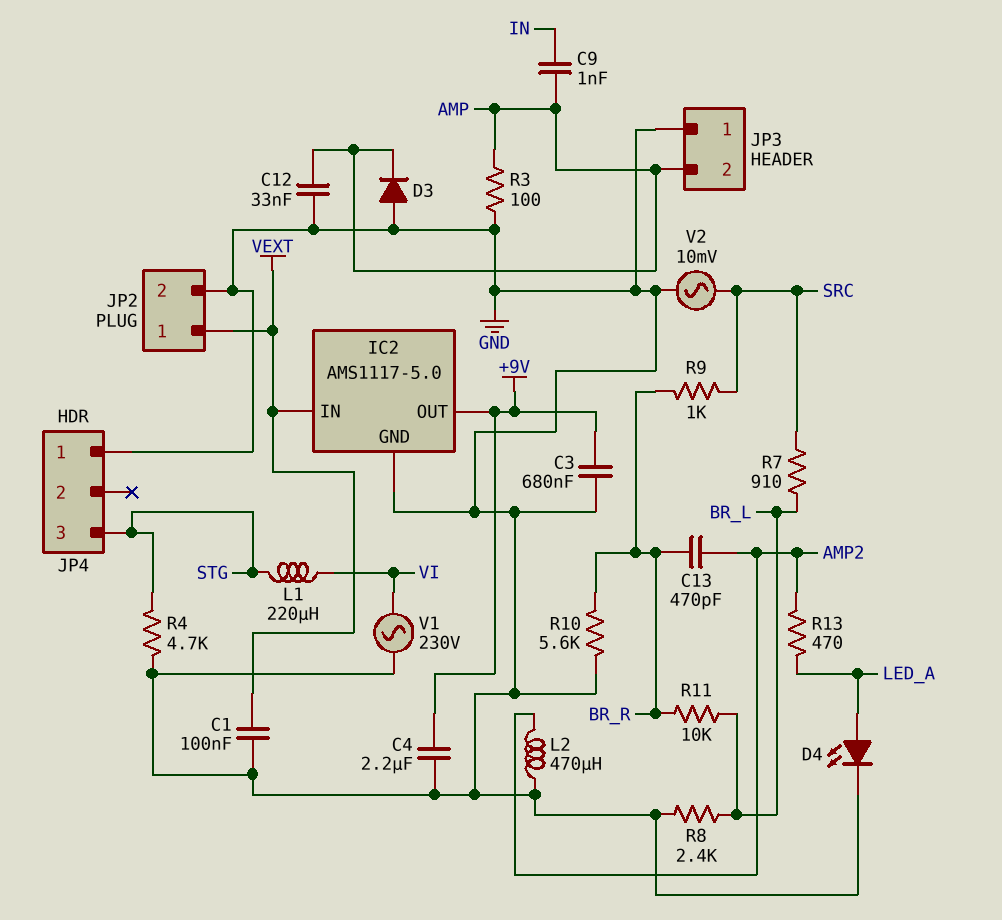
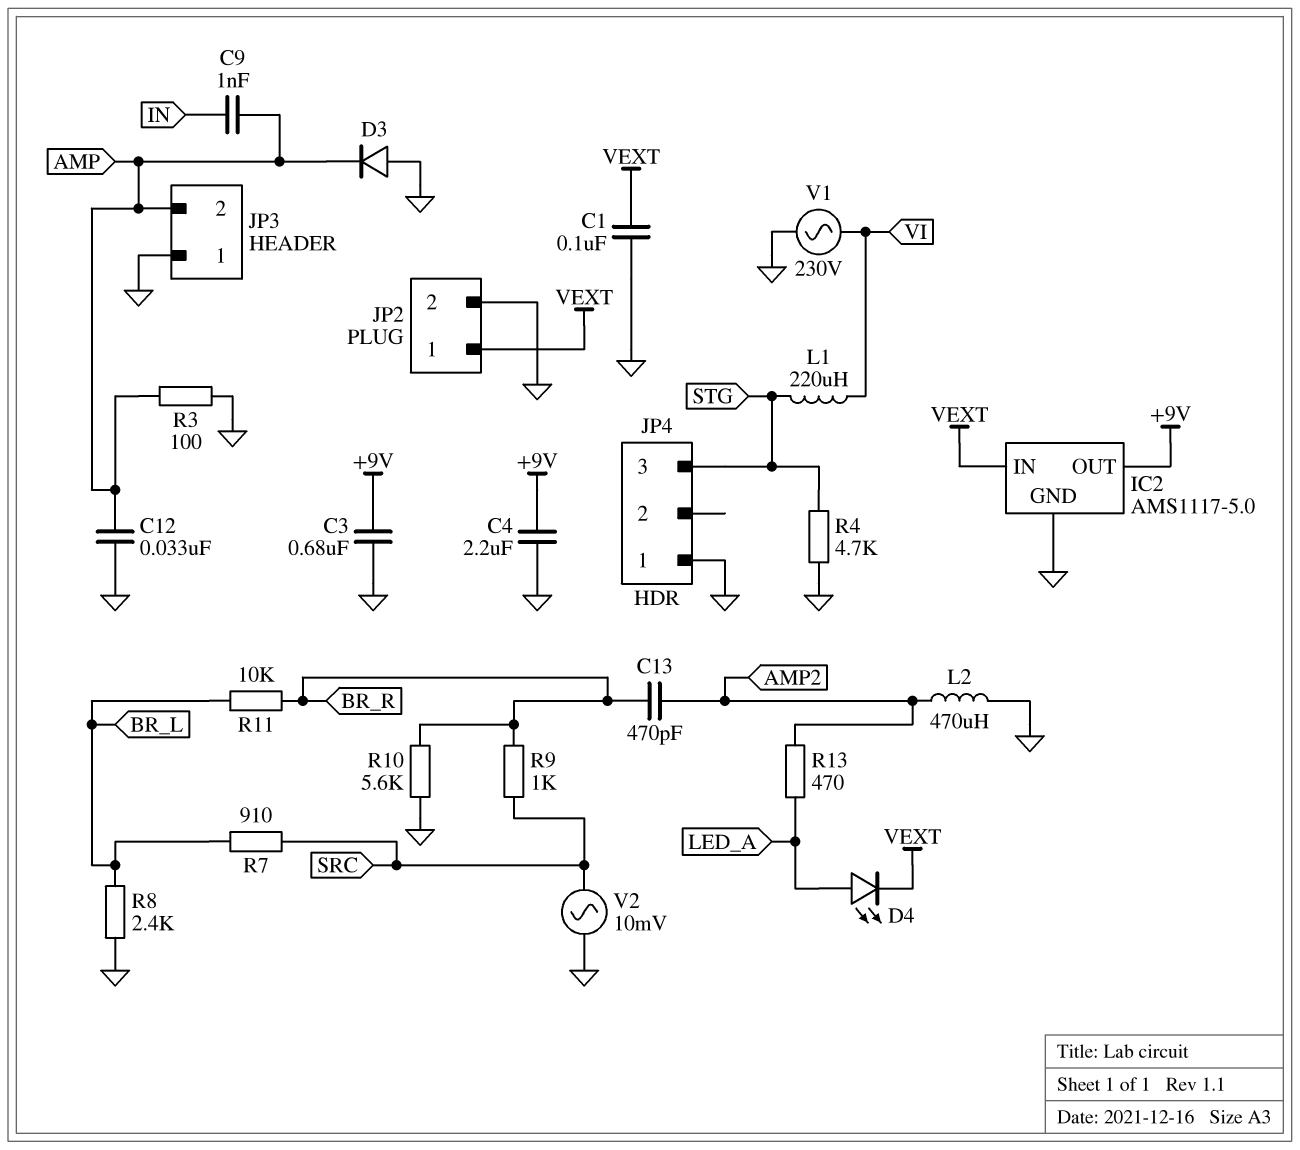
D4: LED (A LED_A, K GND) -> LED (A LED_A, K VEXT)

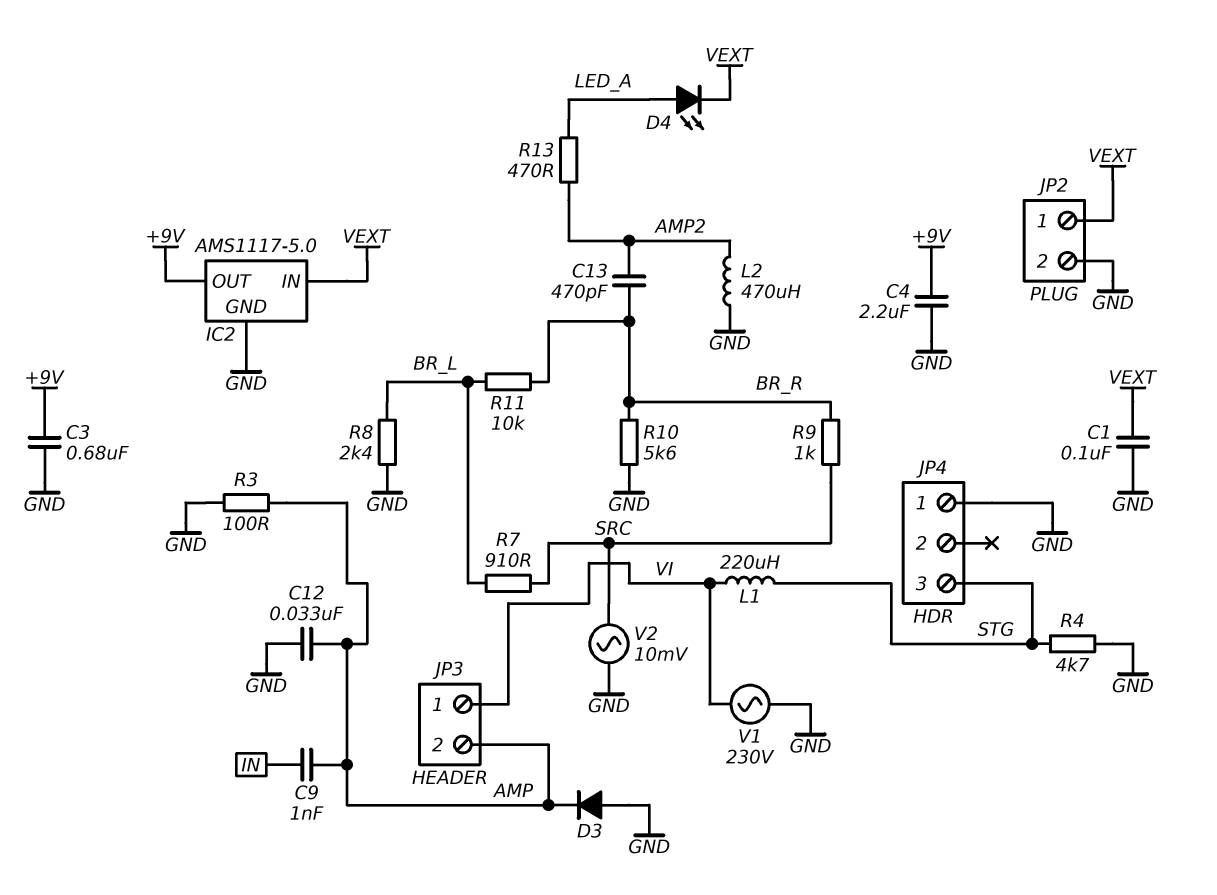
JP3 pin 1: GND -> VI

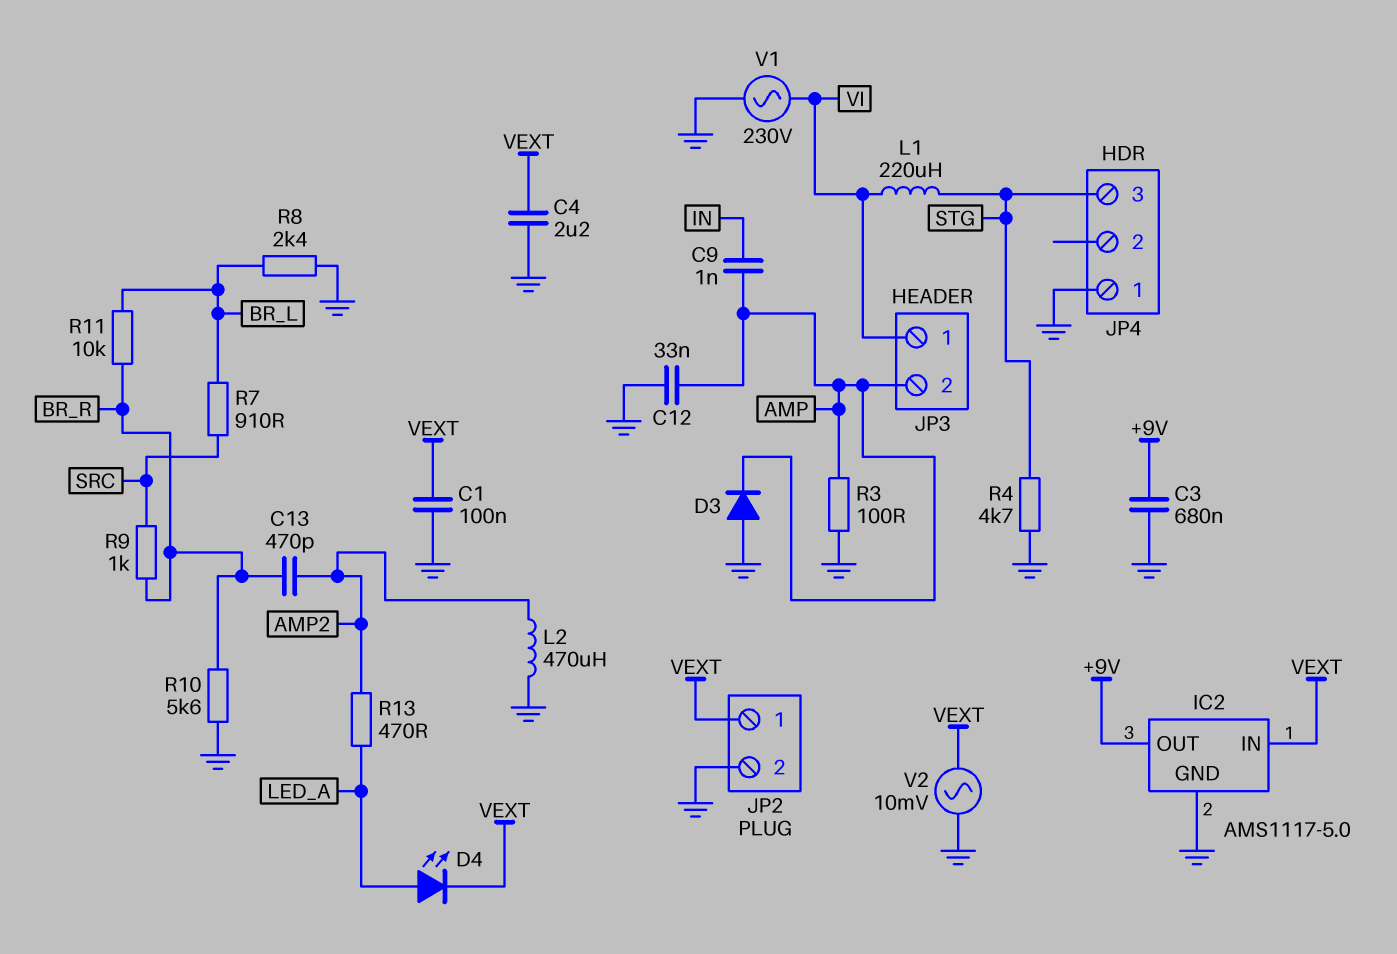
C4: 2.2uF (+9V, GND) -> 2.2uF (GND, VEXT)
V2: AC 10mV (GND, SRC) -> AC 10mV (GND, VEXT)

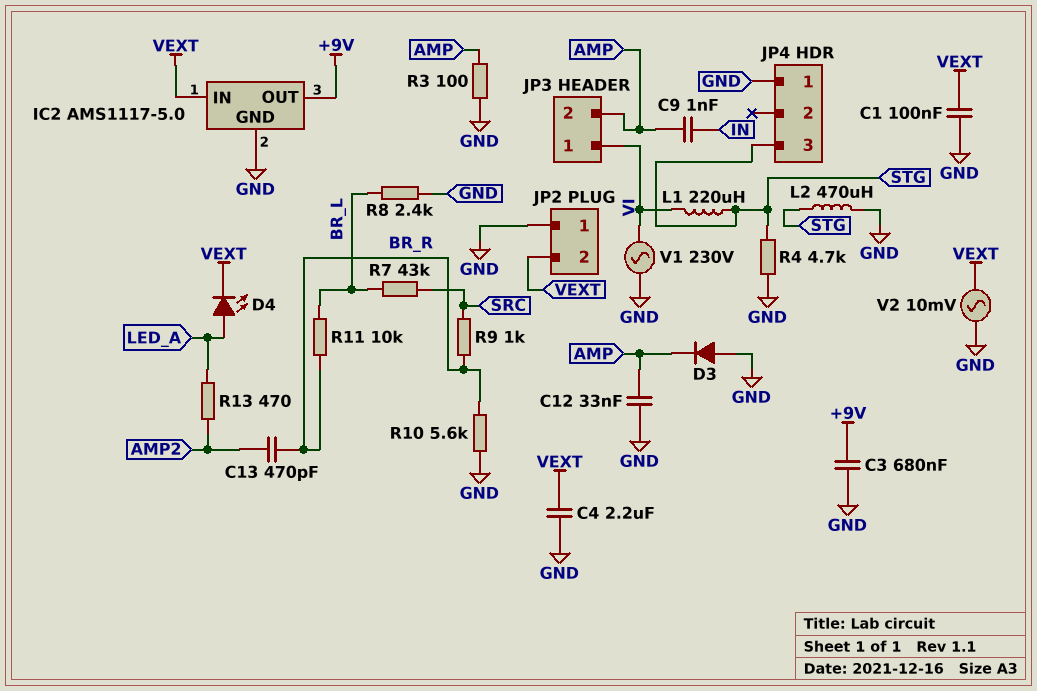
JP2 pin 1: VEXT -> GND
JP2 pin 2: GND -> VEXT
L2: 470uH (AMP2, GND) -> 470uH (GND, STG)
R7: 910 (BR_L, SRC) -> 43k (BR_L, SRC)

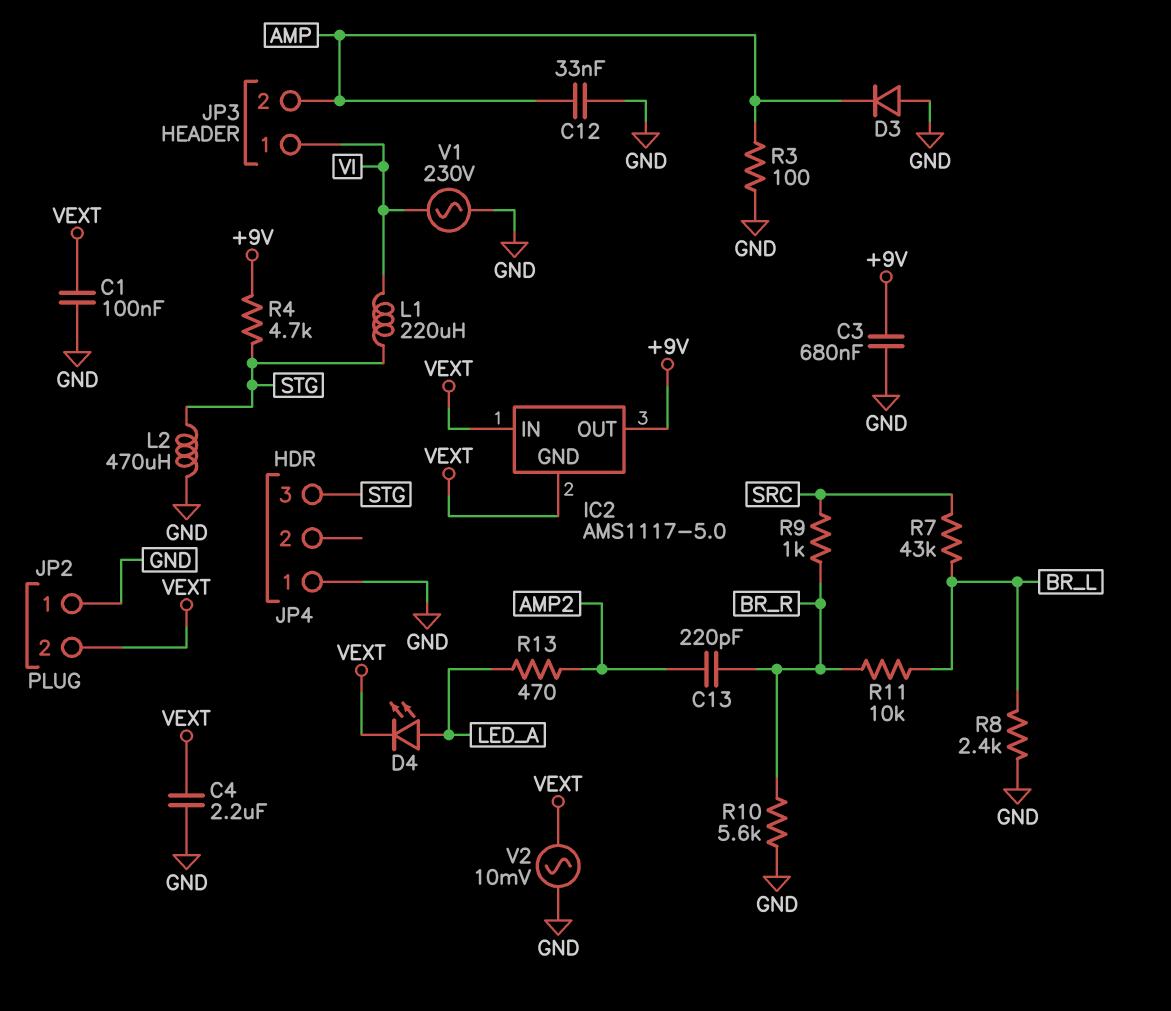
C9: 1nF (AMP, IN) -> none
C13: 470pF (AMP2, BR_R) -> 220pF (AMP2, BR_R)
IC2 pin GND: GND -> VEXT
R4: 4.7k (GND, STG) -> 4.7k (+9V, STG)

